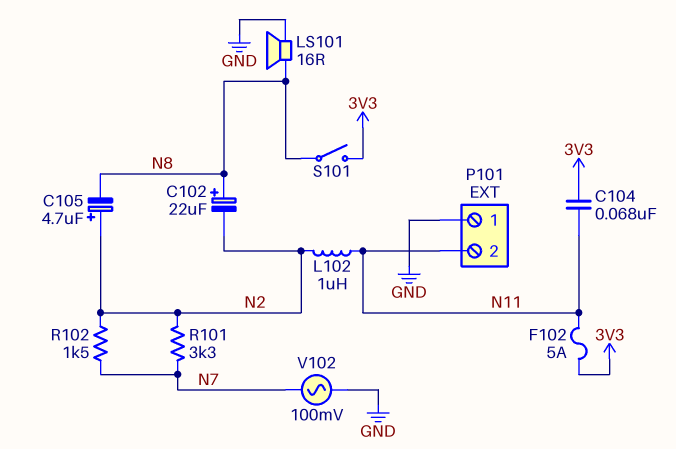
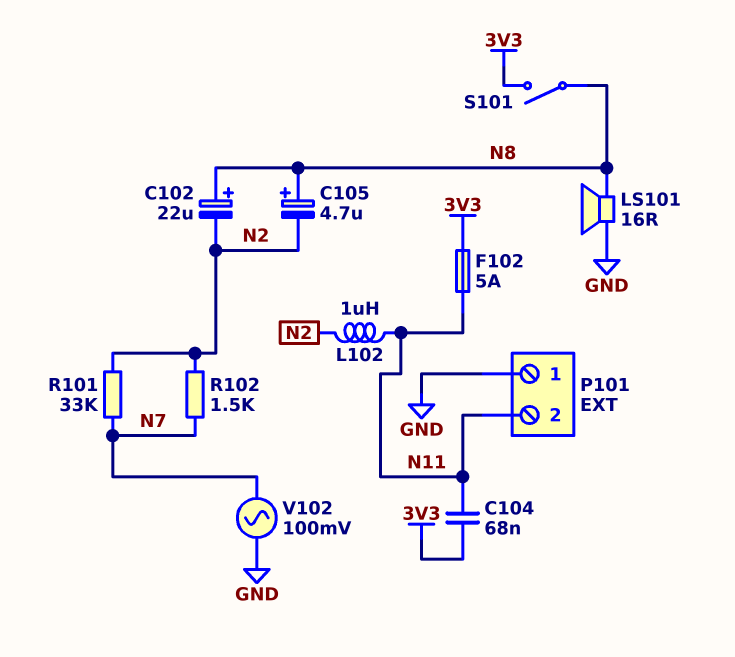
C105: 4.7uF (plus N2, minus N8) -> 4.7uF (plus N8, minus N2)
R101: 3.3k (N2, N7) -> 33k (N2, N7)

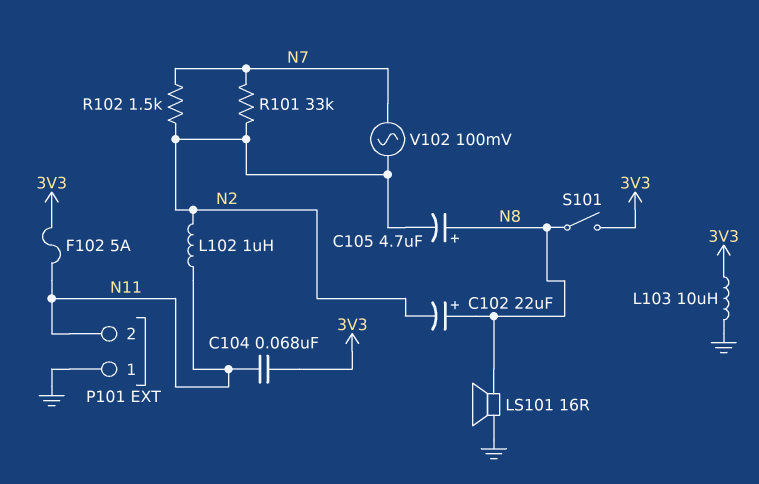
L103: none -> 10uH (3V3, GND)
V102: AC 100mV (GND, N7) -> AC 100mV (N2, N7)

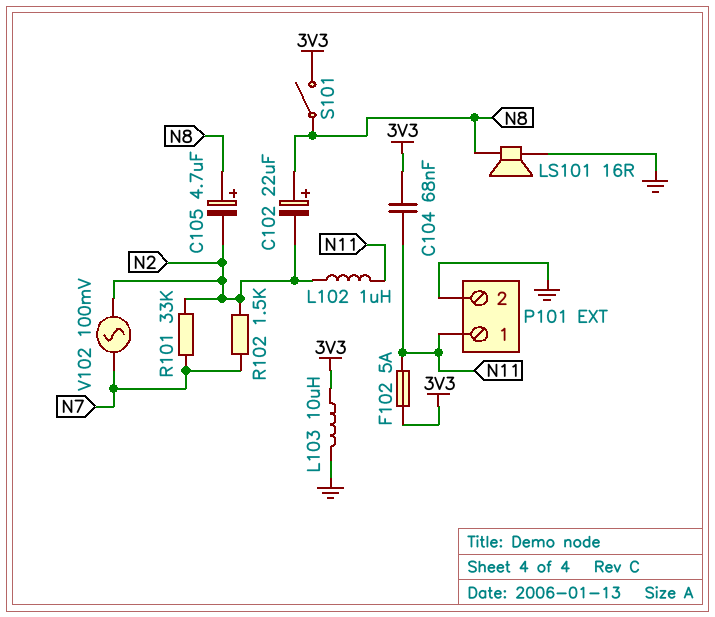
P101 pin 1: GND -> N11
P101 pin 2: N11 -> GND

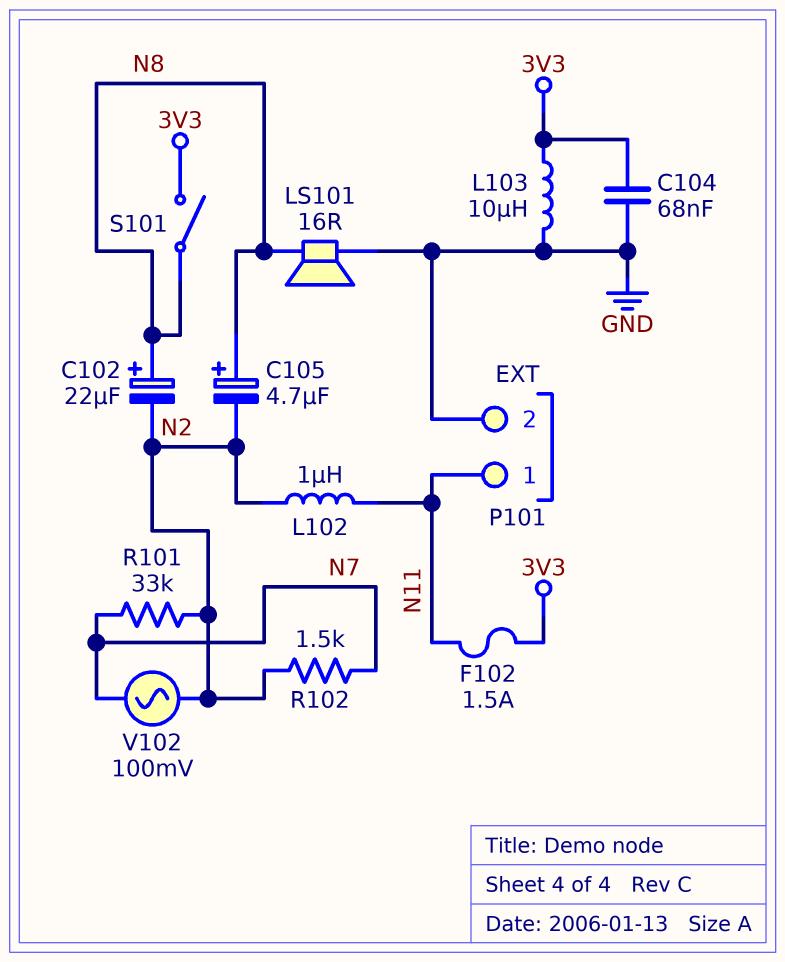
C104: 68nF (3V3, N11) -> 68nF (3V3, GND)
F102: 5A (3V3, N11) -> 1.5A (3V3, N11)

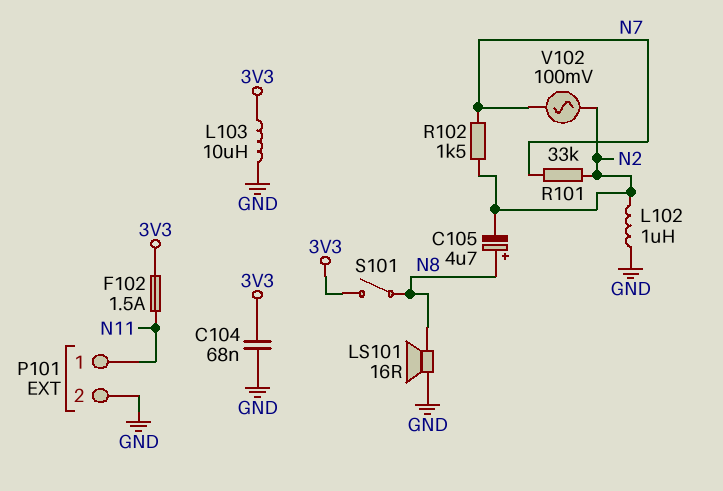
C102: 22uF (plus N8, minus N2) -> none
L102: 1uH (N2, N11) -> 1uH (GND, N2)

